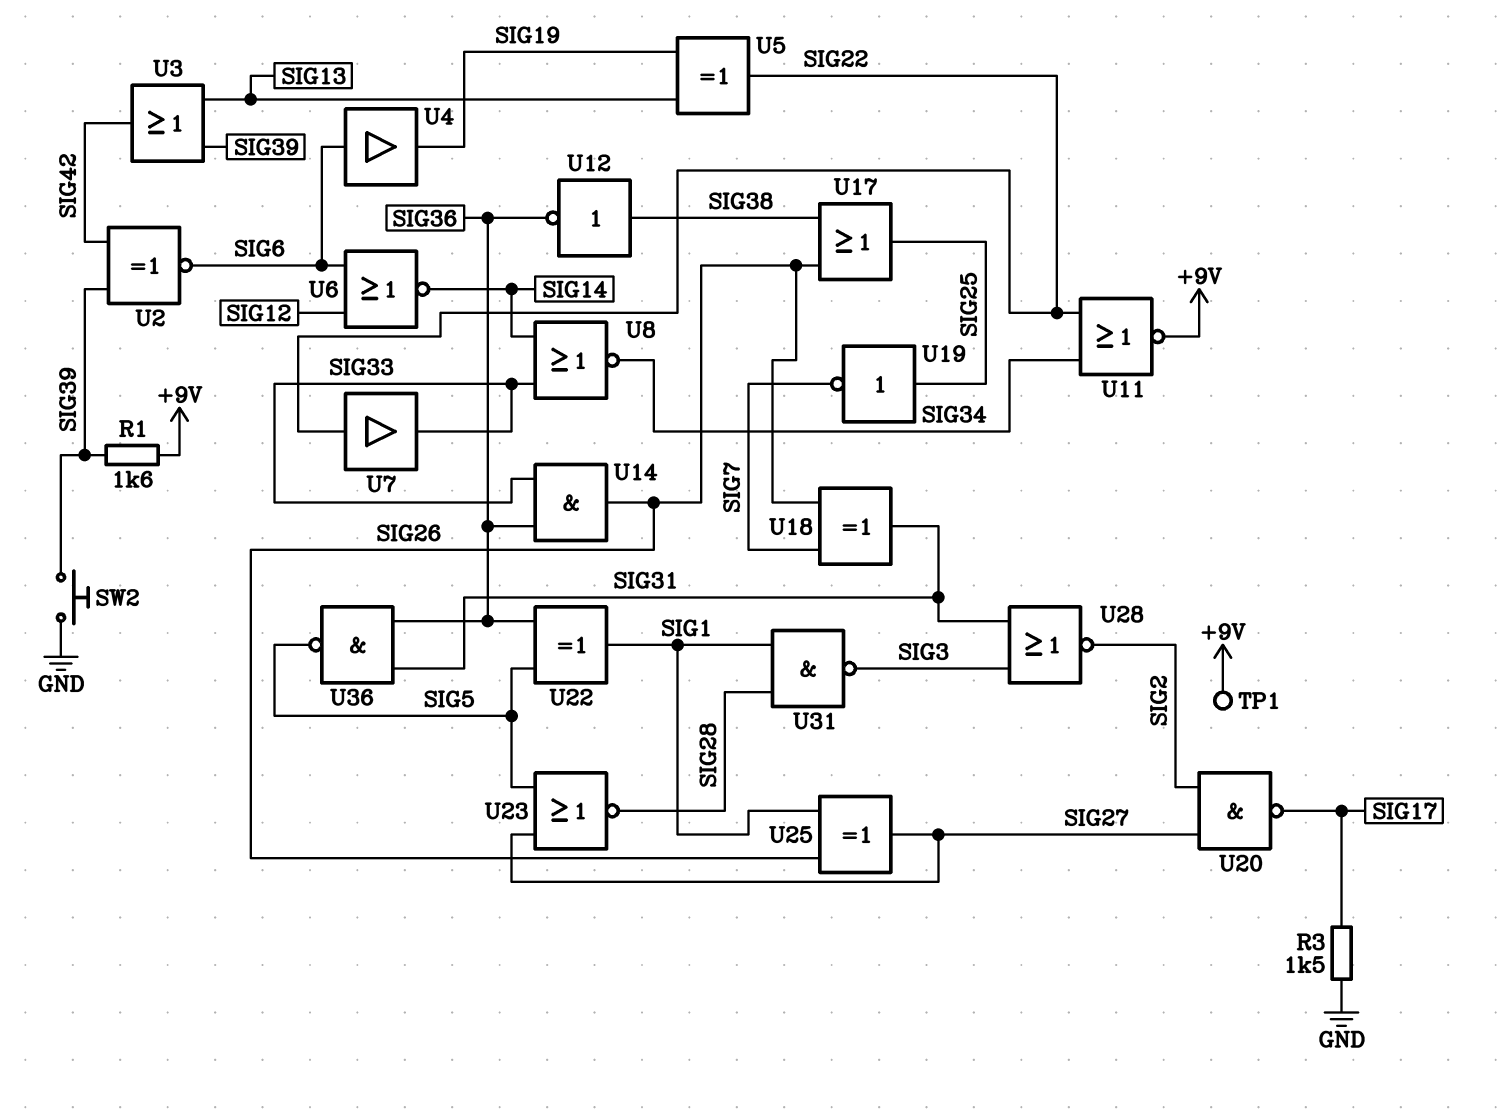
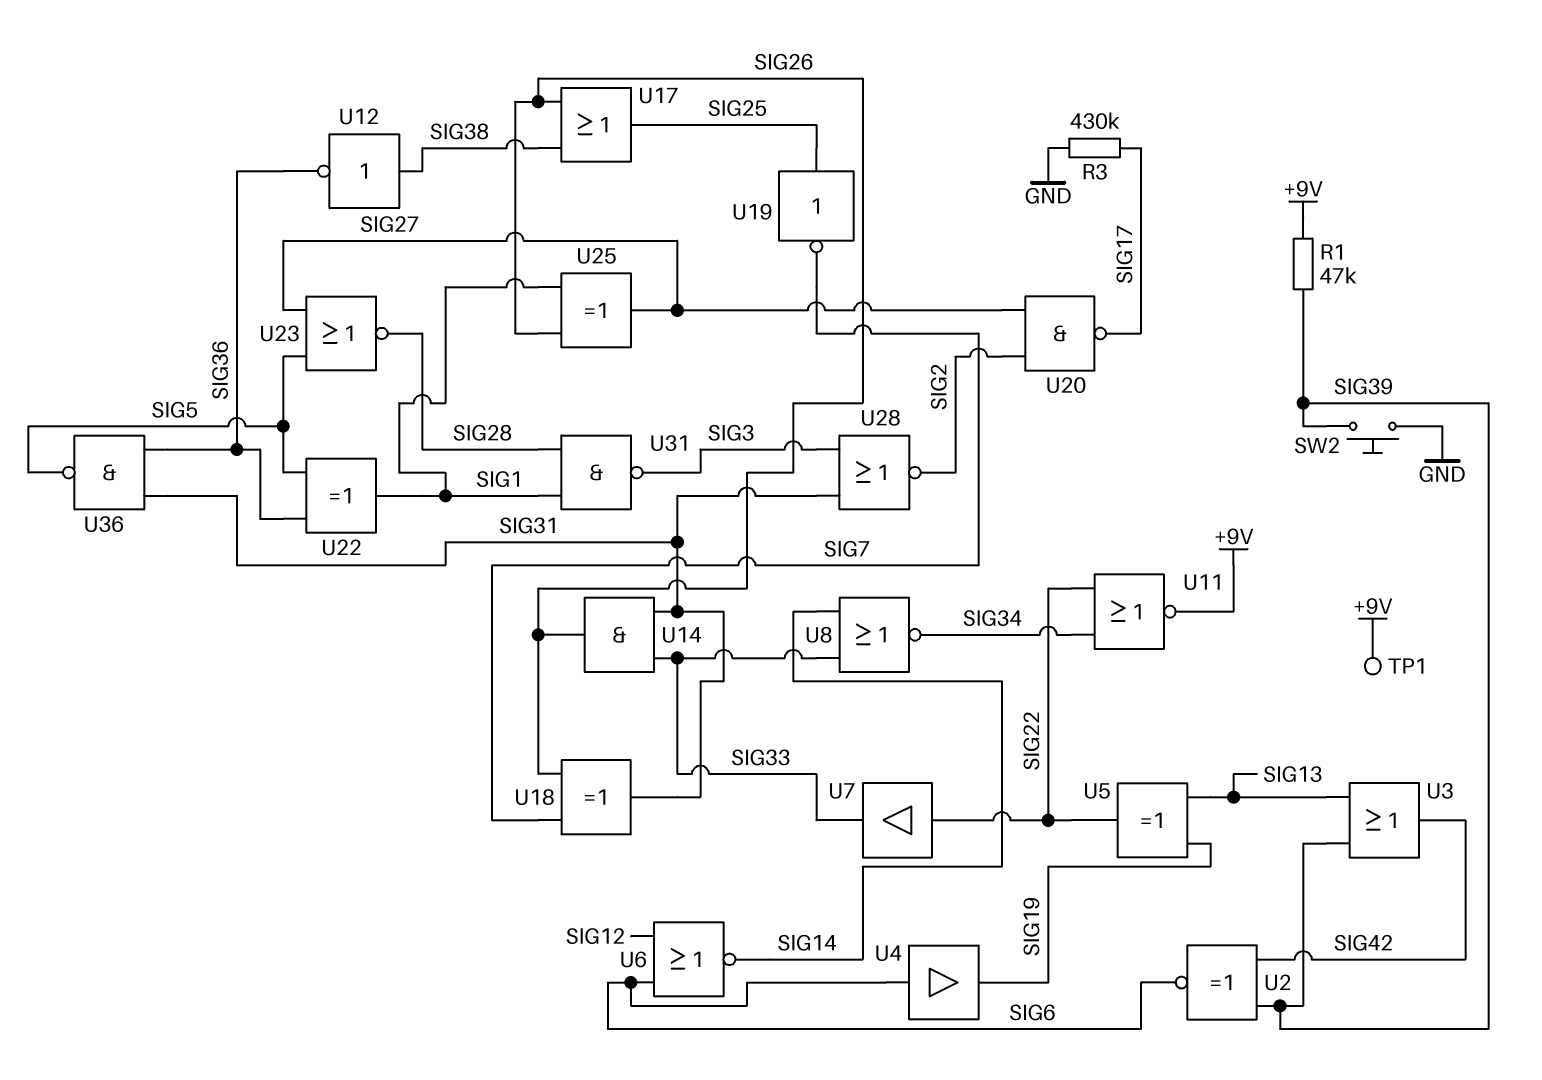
R1: 1.6k (+9V, SIG39) -> 47k (+9V, SIG39)
R3: 1.5k (GND, SIG17) -> 430k (GND, SIG17)
U14: AND (in SIG33, in SIG36, out SIG26) -> AND (in SIG31, in SIG33, out SIG26)

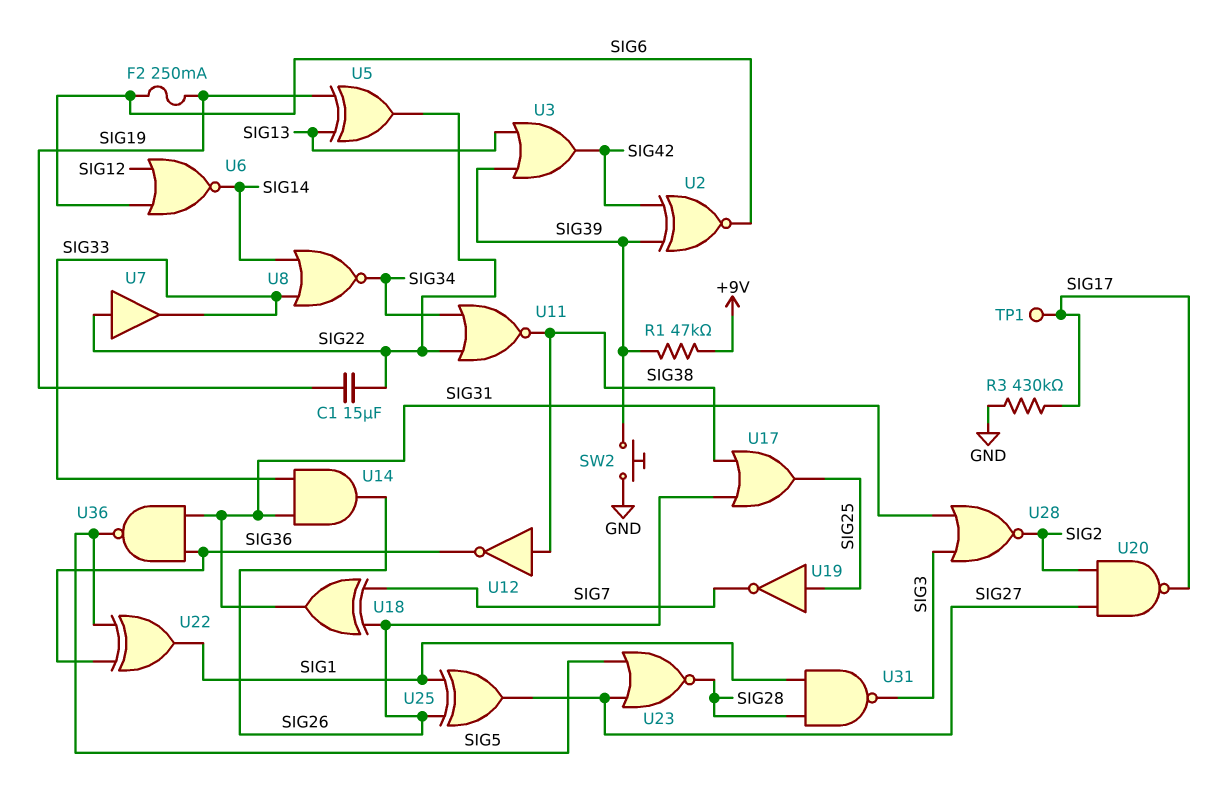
C1: none -> 15uF (SIG19, SIG22)
F2: none -> 250mA (SIG6, SIG19)
TP1: test point (+9V) -> test point (SIG17)
U4: buffer (in SIG6, out SIG19) -> none
U11: NOR (in SIG22, in SIG34, out +9V) -> NOR (in SIG22, in SIG34, out SIG38)

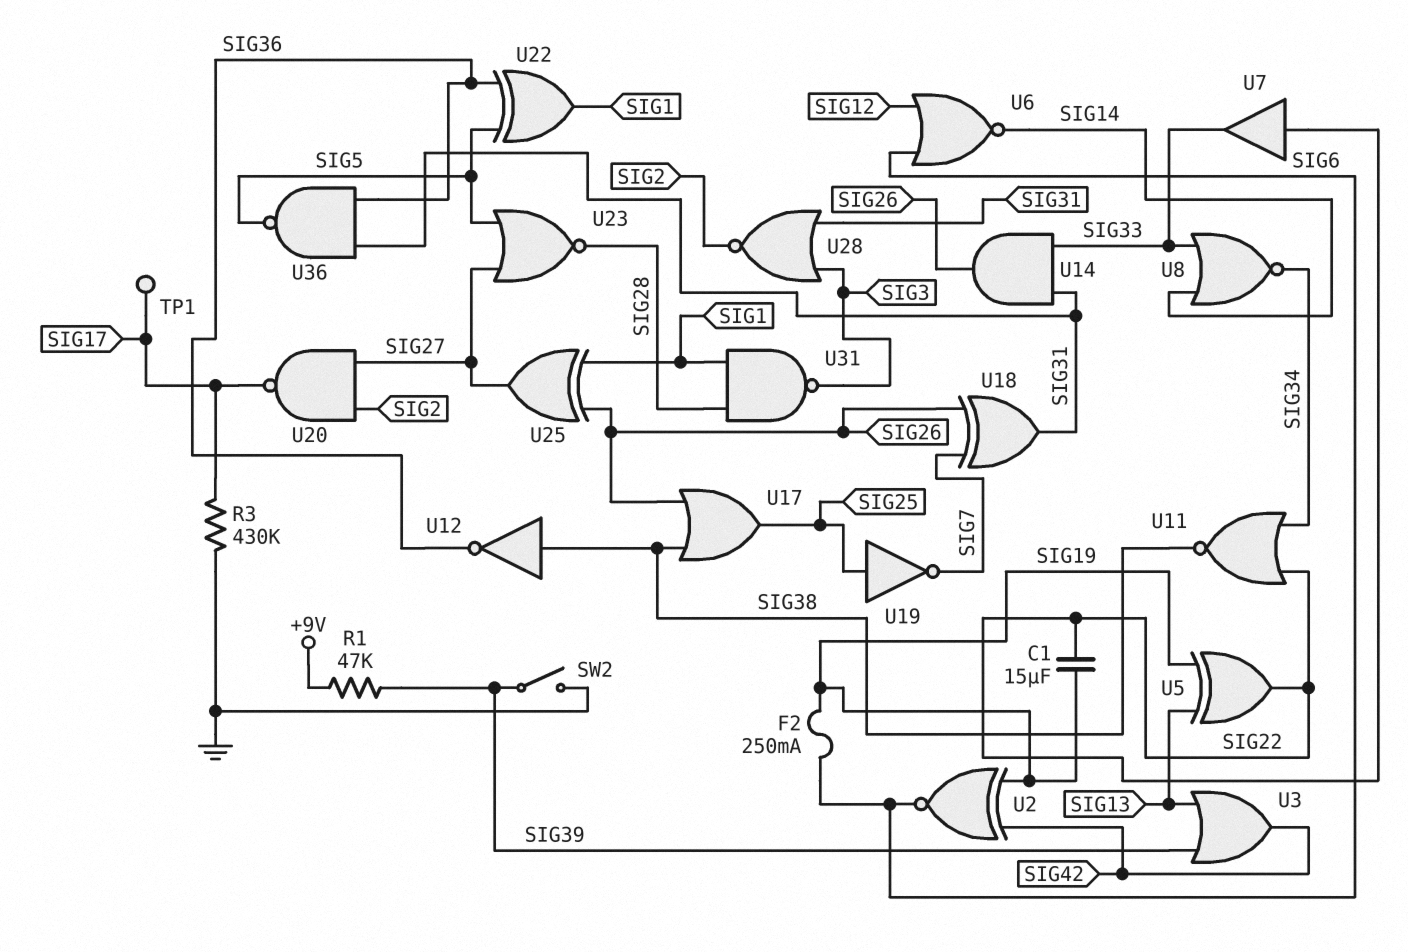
SW2: button (GND, SIG39) -> switch (GND, SIG39)
U2: XNOR (in SIG39, in SIG42, out SIG6) -> XNOR (in SIG19, in SIG42, out SIG6)

